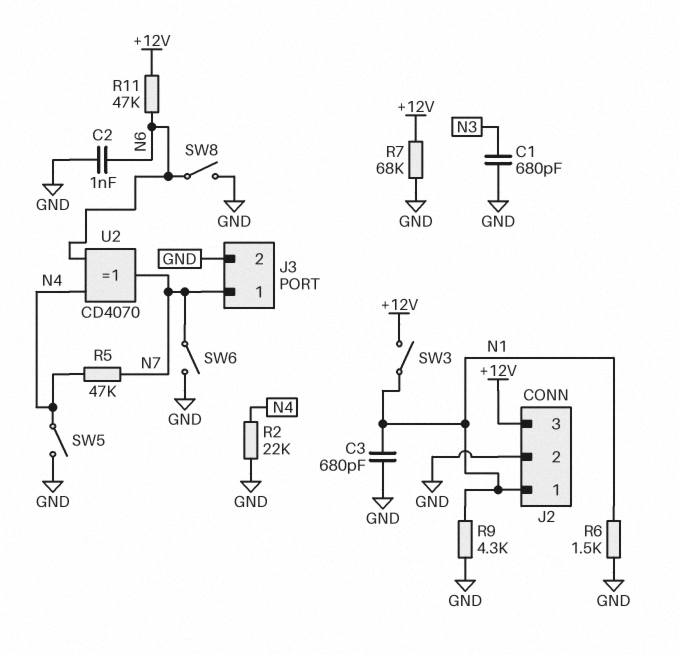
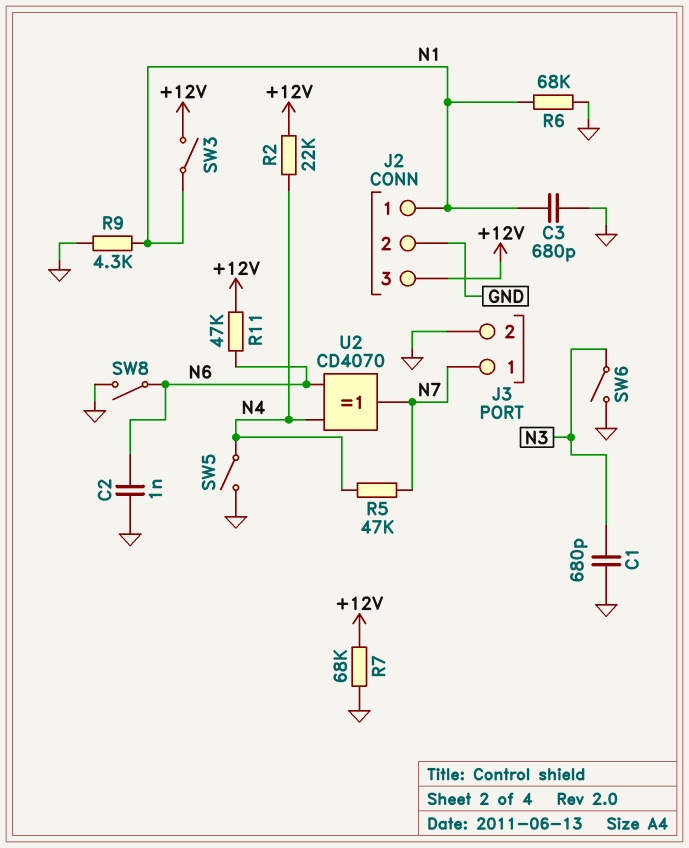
R2: 22k (GND, N4) -> 22k (+12V, N4)
R6: 1.5k (GND, N1) -> 68k (GND, N1)
SW6: switch (GND, N7) -> switch (GND, N3)

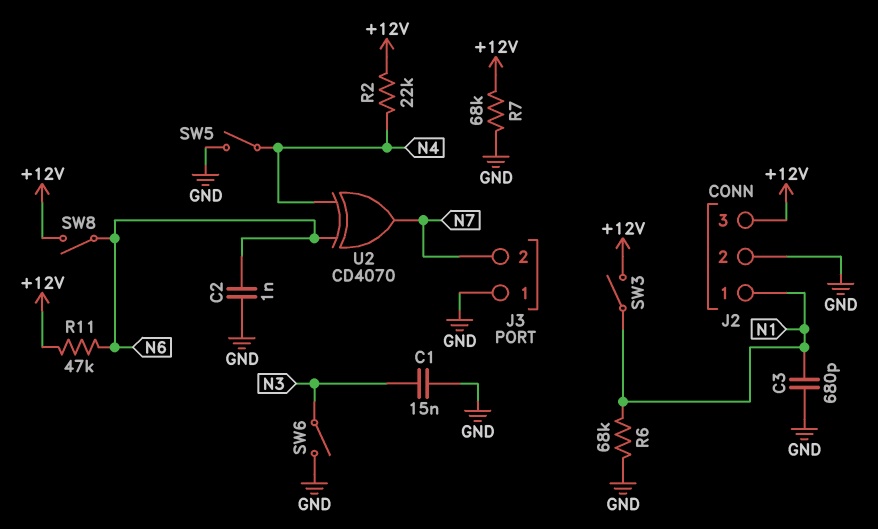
C1: 680pF (GND, N3) -> 15nF (GND, N3)
J3 pin 1: N7 -> GND
J3 pin 2: GND -> N7
R5: 47k (N4, N7) -> none
R9: 4.3k (GND, N1) -> none
SW8: switch (GND, N6) -> switch (+12V, N6)

